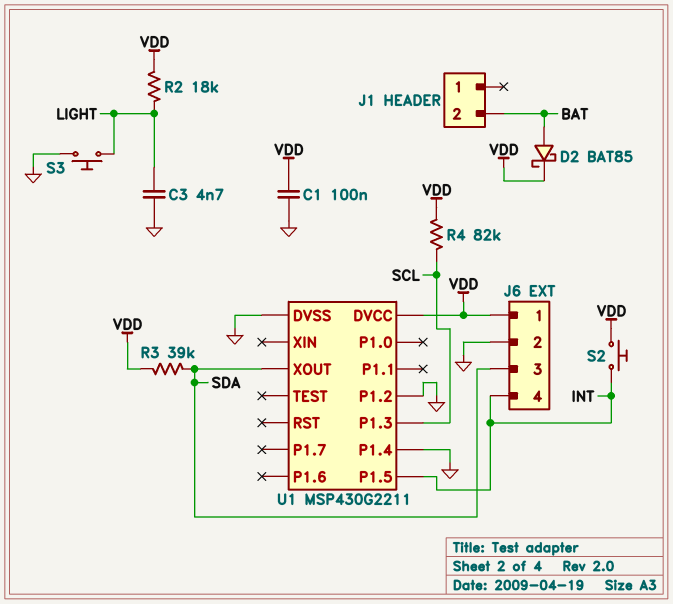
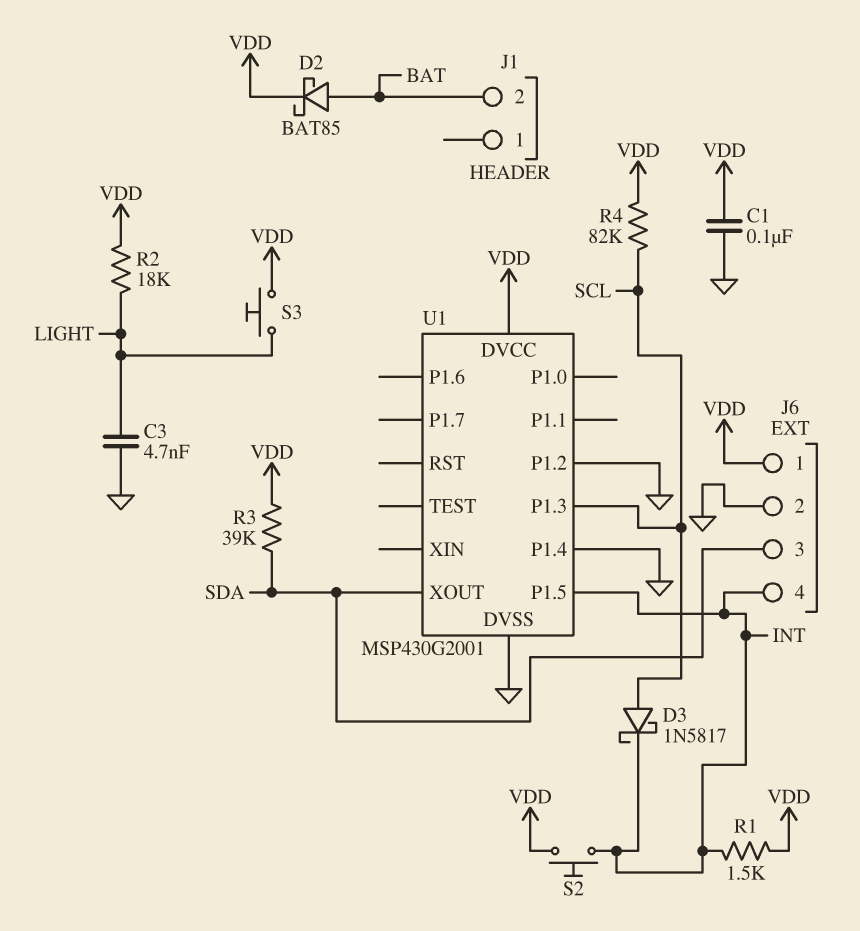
D3: none -> schottky 1N5817 (A SCL, K INT)
R1: none -> 1.5k (INT, VDD)
S3: button (GND, LIGHT) -> button (LIGHT, VDD)
U1: MSP430G2211 -> MSP430G2001

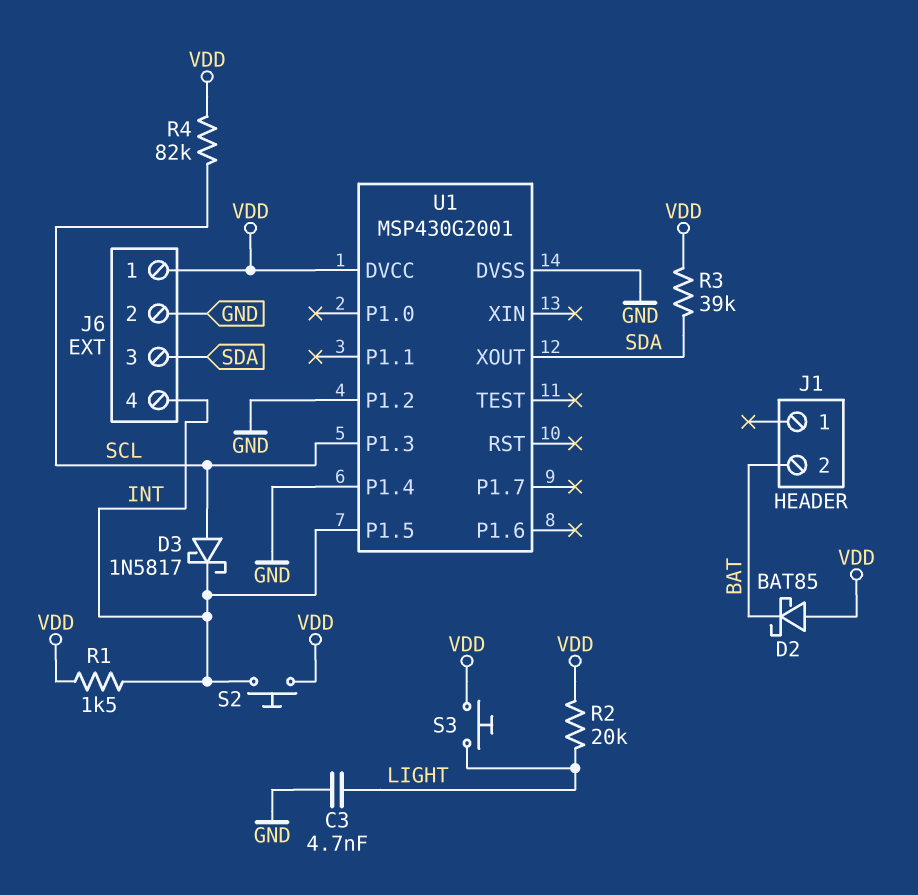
C1: 100nF (GND, VDD) -> none
D2: schottky BAT85 (A BAT, K VDD) -> schottky BAT85 (A VDD, K BAT)
R2: 18k (LIGHT, VDD) -> 20k (LIGHT, VDD)

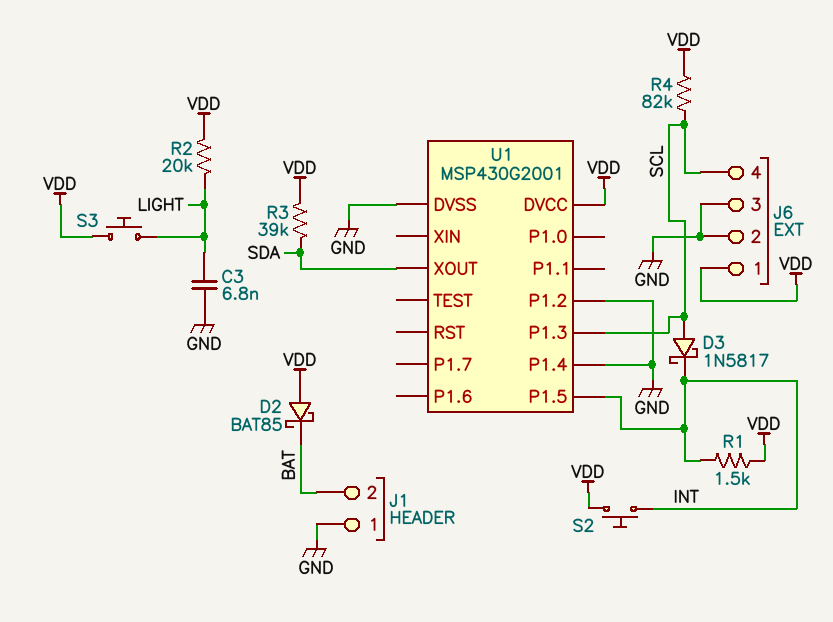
C3: 4.7nF (GND, LIGHT) -> 6.8nF (GND, LIGHT)
J1 pin 1: none -> GND
J6 pin 3: SDA -> GND
J6 pin 4: INT -> SCL

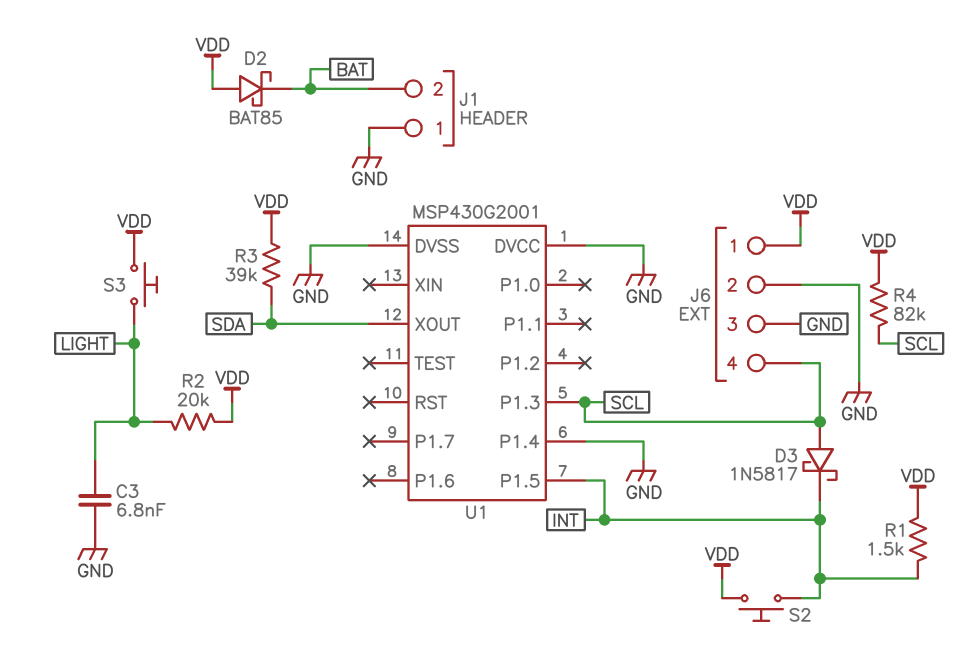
U1 pin DVCC: VDD -> GND
U1 pin P1.2: GND -> none

